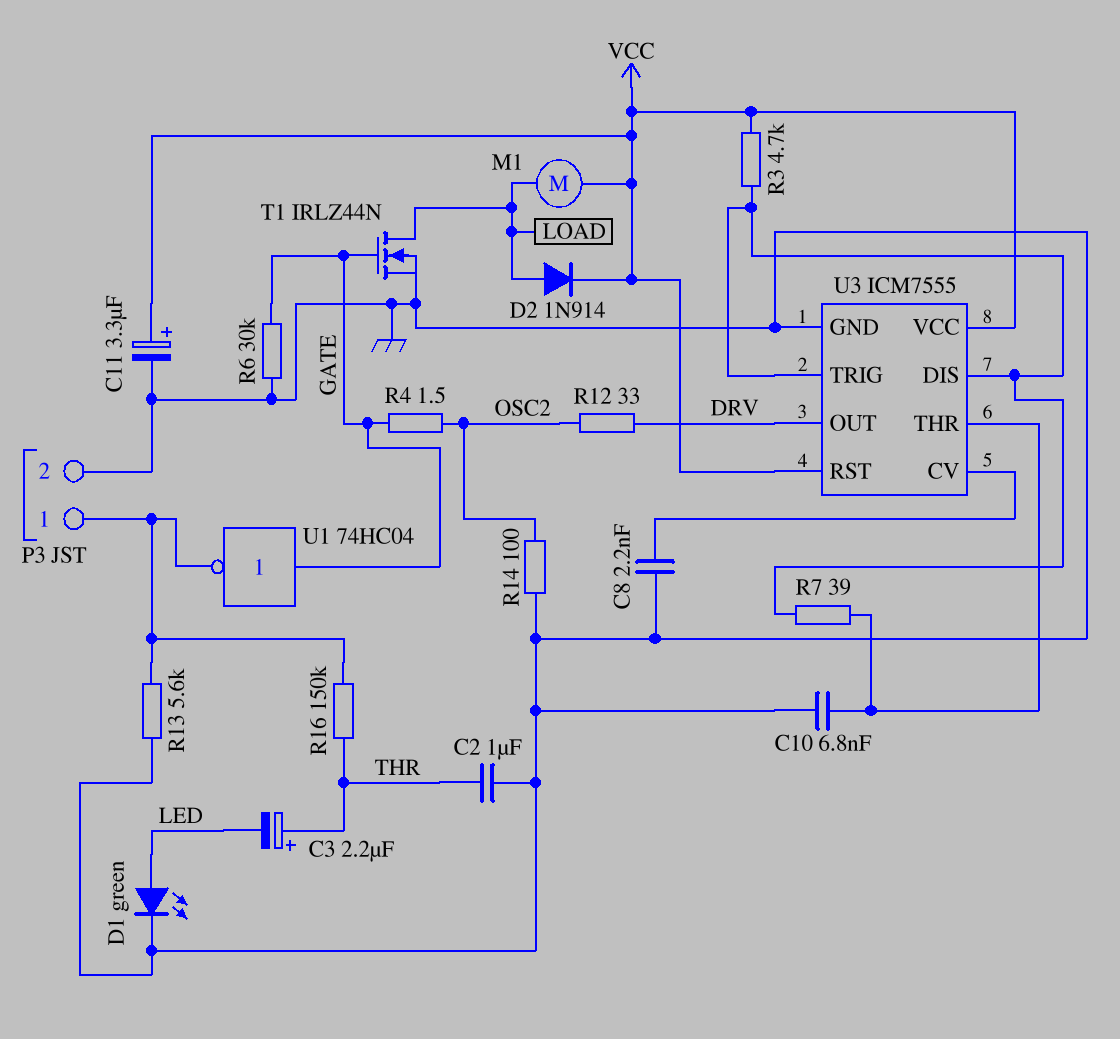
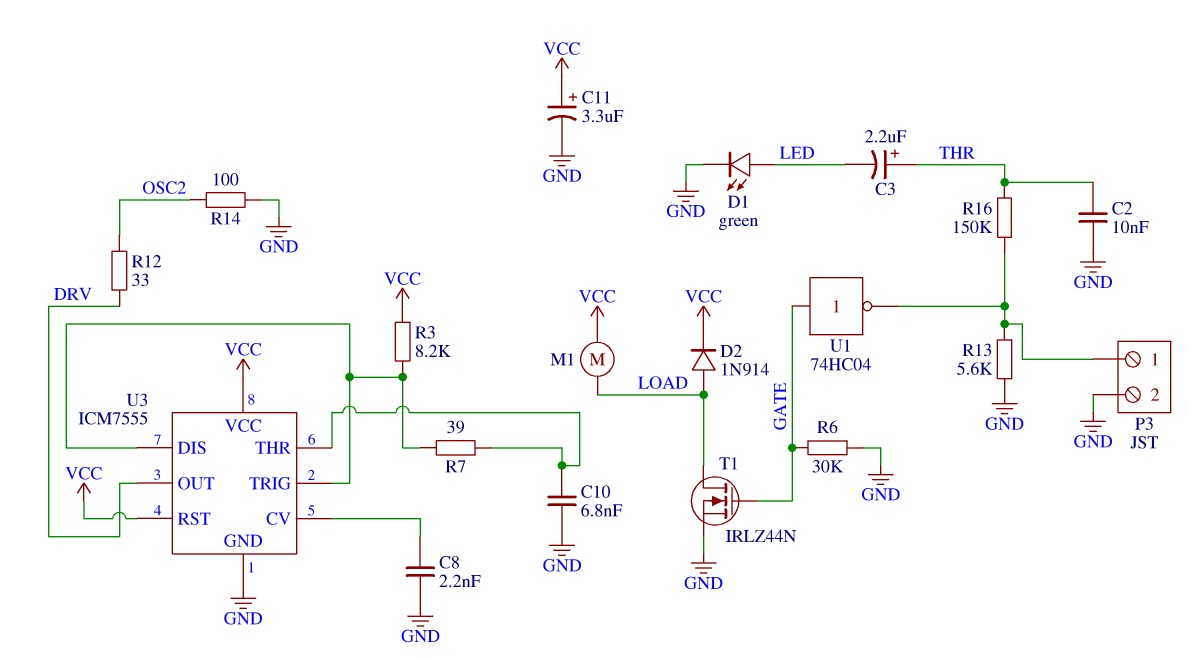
C2: 1uF (GND, THR) -> 10nF (GND, THR)
R3: 4.7k (U3/DIS, VCC) -> 8.2k (U3/DIS, VCC)
R4: 1.5 (GATE, OSC2) -> none

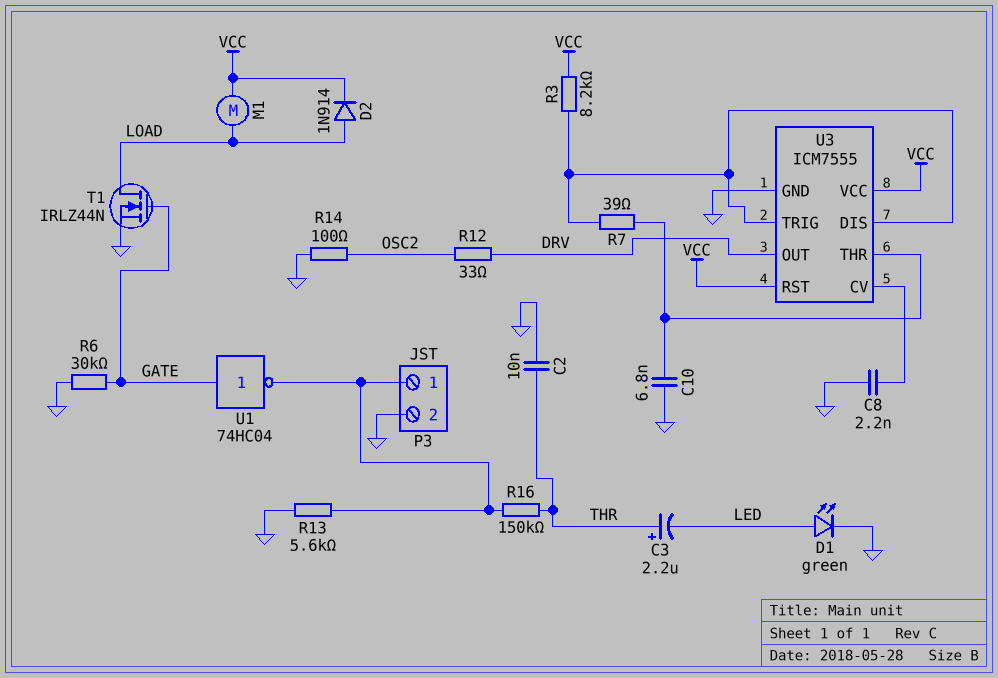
C11: 3.3uF (plus VCC, minus GND) -> none

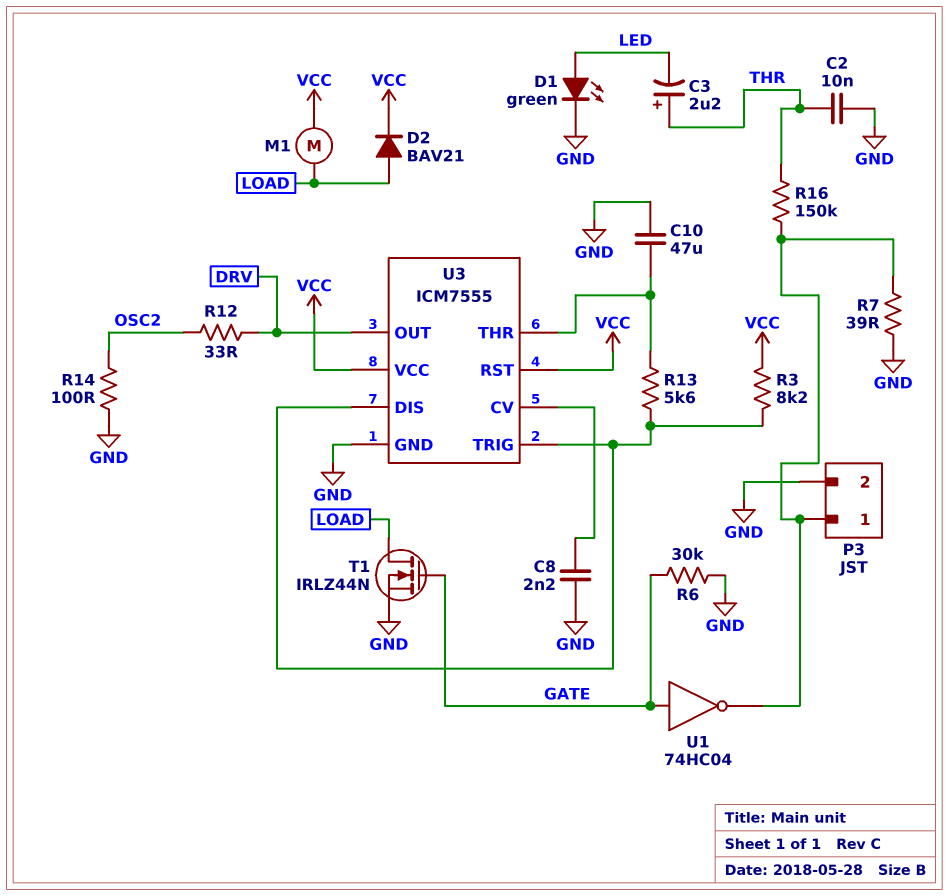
C10: 6.8nF (GND, U3/THR) -> 47uF (GND, U3/THR)
D2: diode 1N914 (A LOAD, K VCC) -> diode BAV21 (A LOAD, K VCC)
R7: 39 (U3/DIS, U3/THR) -> 39 (GND, P3/1)
R13: 5.6k (GND, P3/1) -> 5.6k (U3/DIS, U3/THR)

